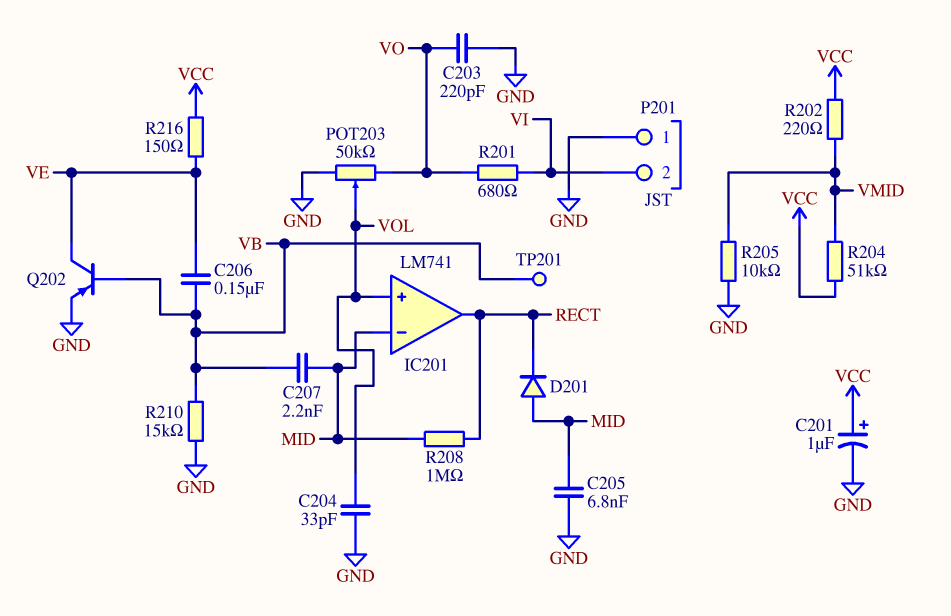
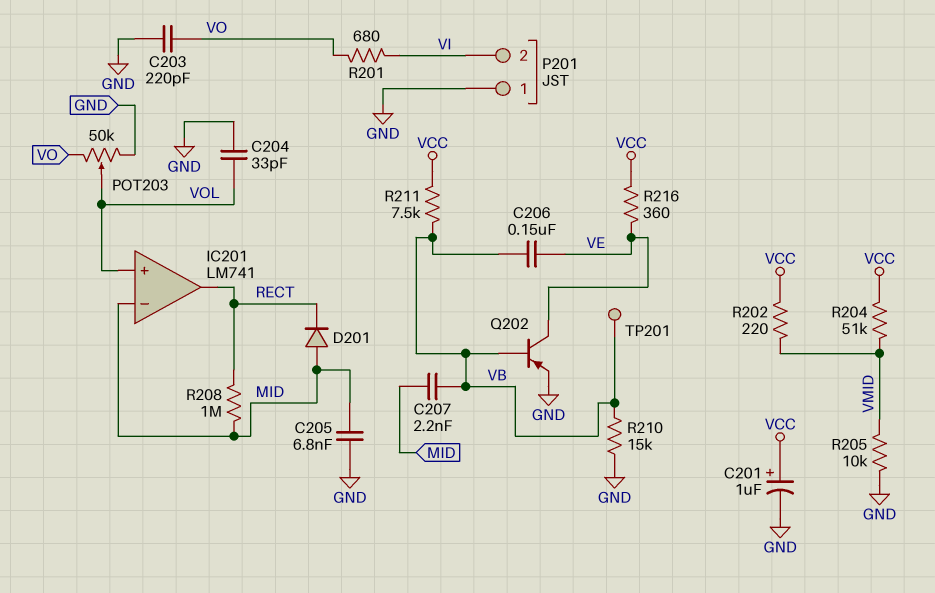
R211: none -> 7.5k (VB, VCC)
R216: 150 (VCC, VE) -> 360 (VCC, VE)

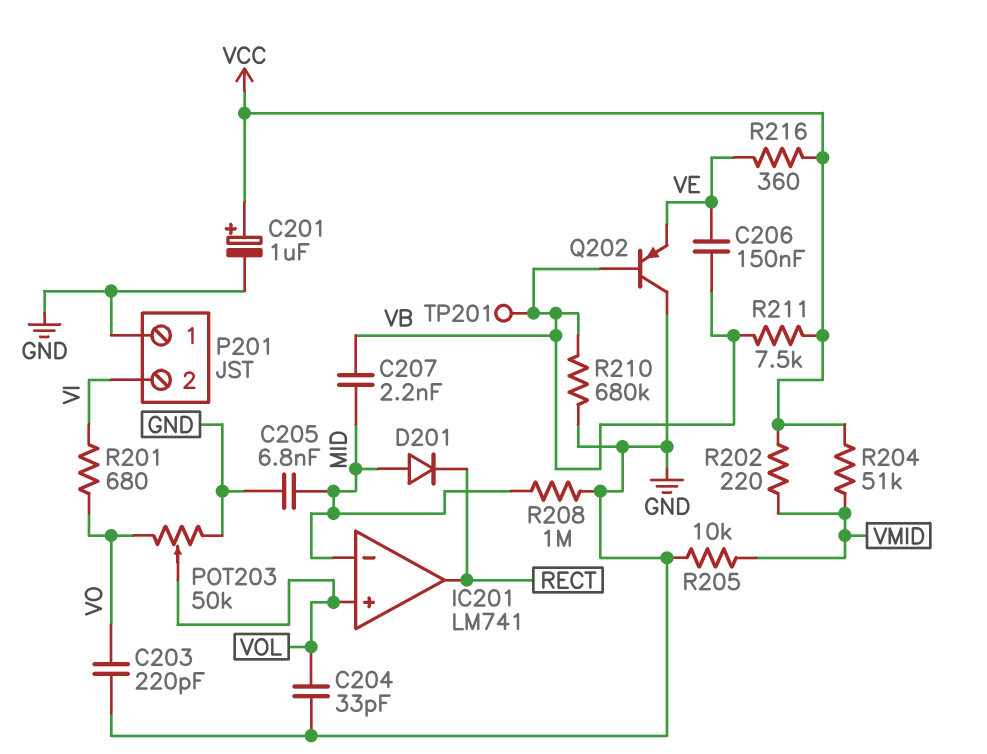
Q202: PNP (B VB, C VE, E GND) -> PNP (B VB, C GND, E VE)
R208: 1M (MID, RECT) -> 1M (GND, MID)
R210: 15k (GND, VB) -> 680k (GND, VB)

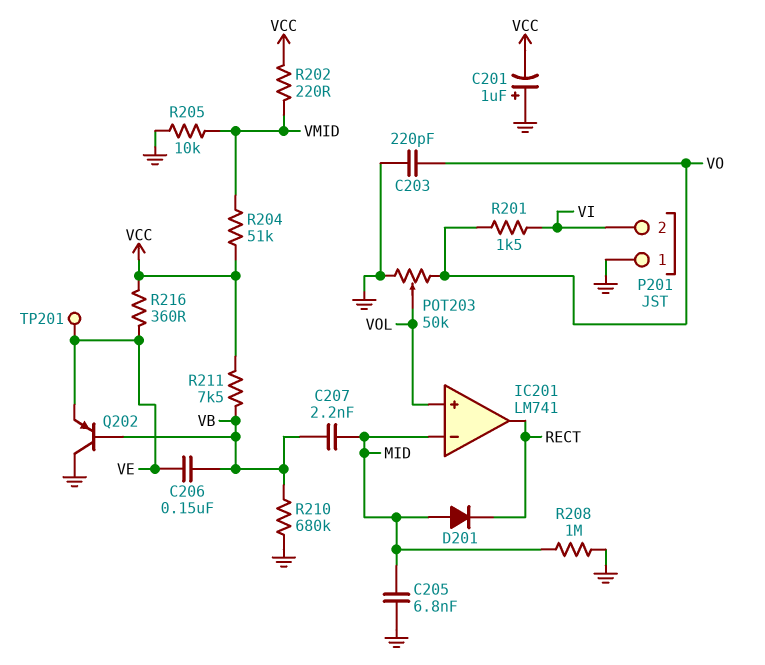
C201: 1uF (plus VCC, minus GND) -> 1uF (plus GND, minus VCC)
C204: 33pF (GND, VOL) -> none
R201: 680 (VI, VO) -> 1.5k (VI, VO)
TP201: test point (VB) -> test point (VE)

